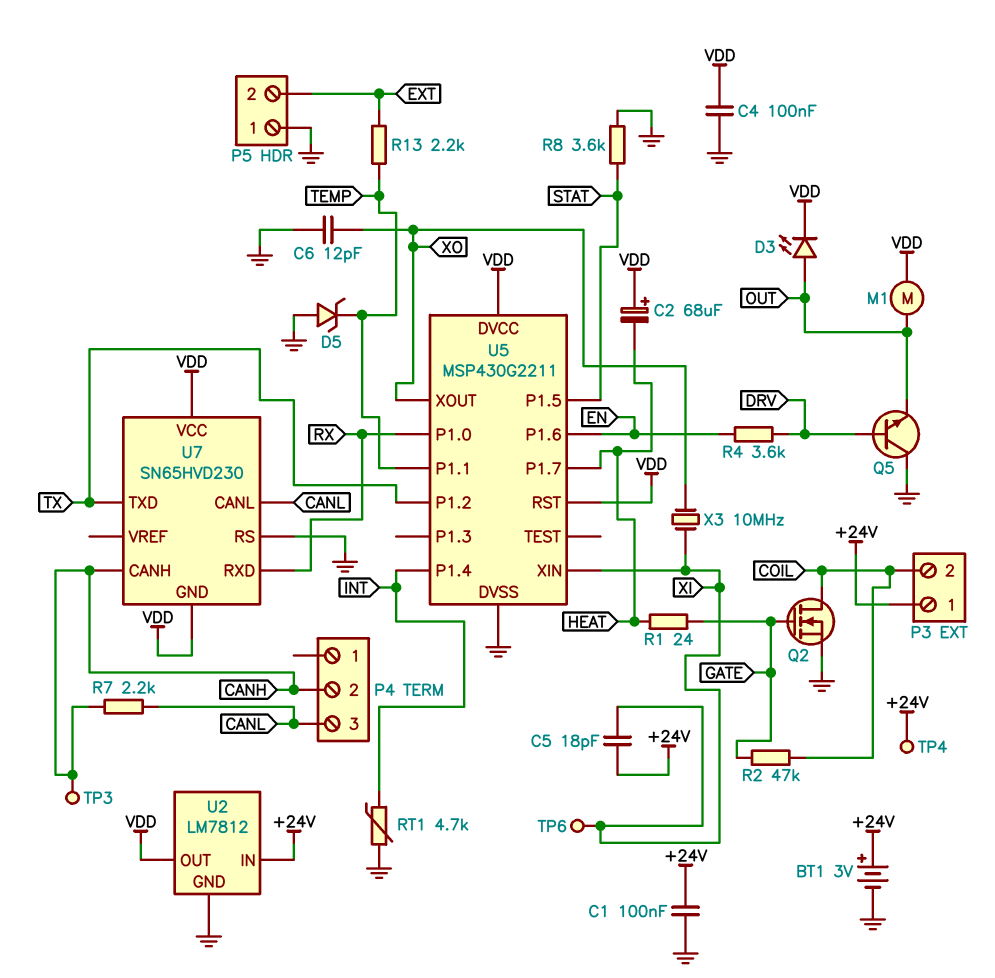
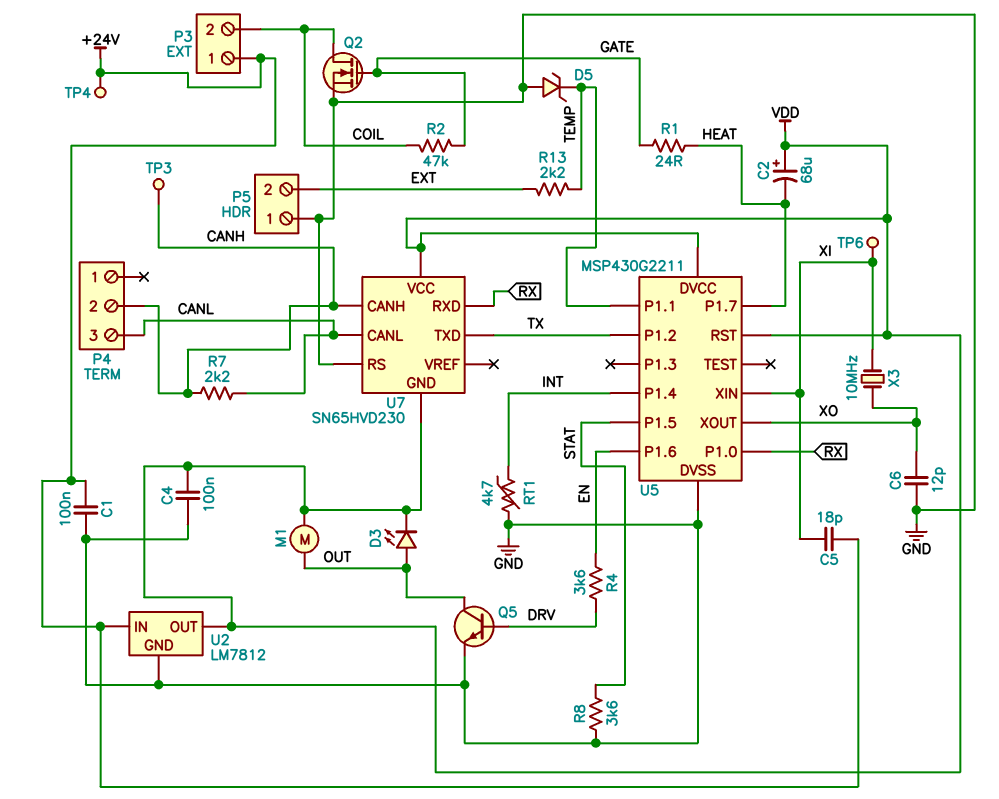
BT1: 3V (plus +24V, minus GND) -> none
Q5: NPN (B DRV, C GND, E OUT) -> NPN (B DRV, C OUT, E GND)

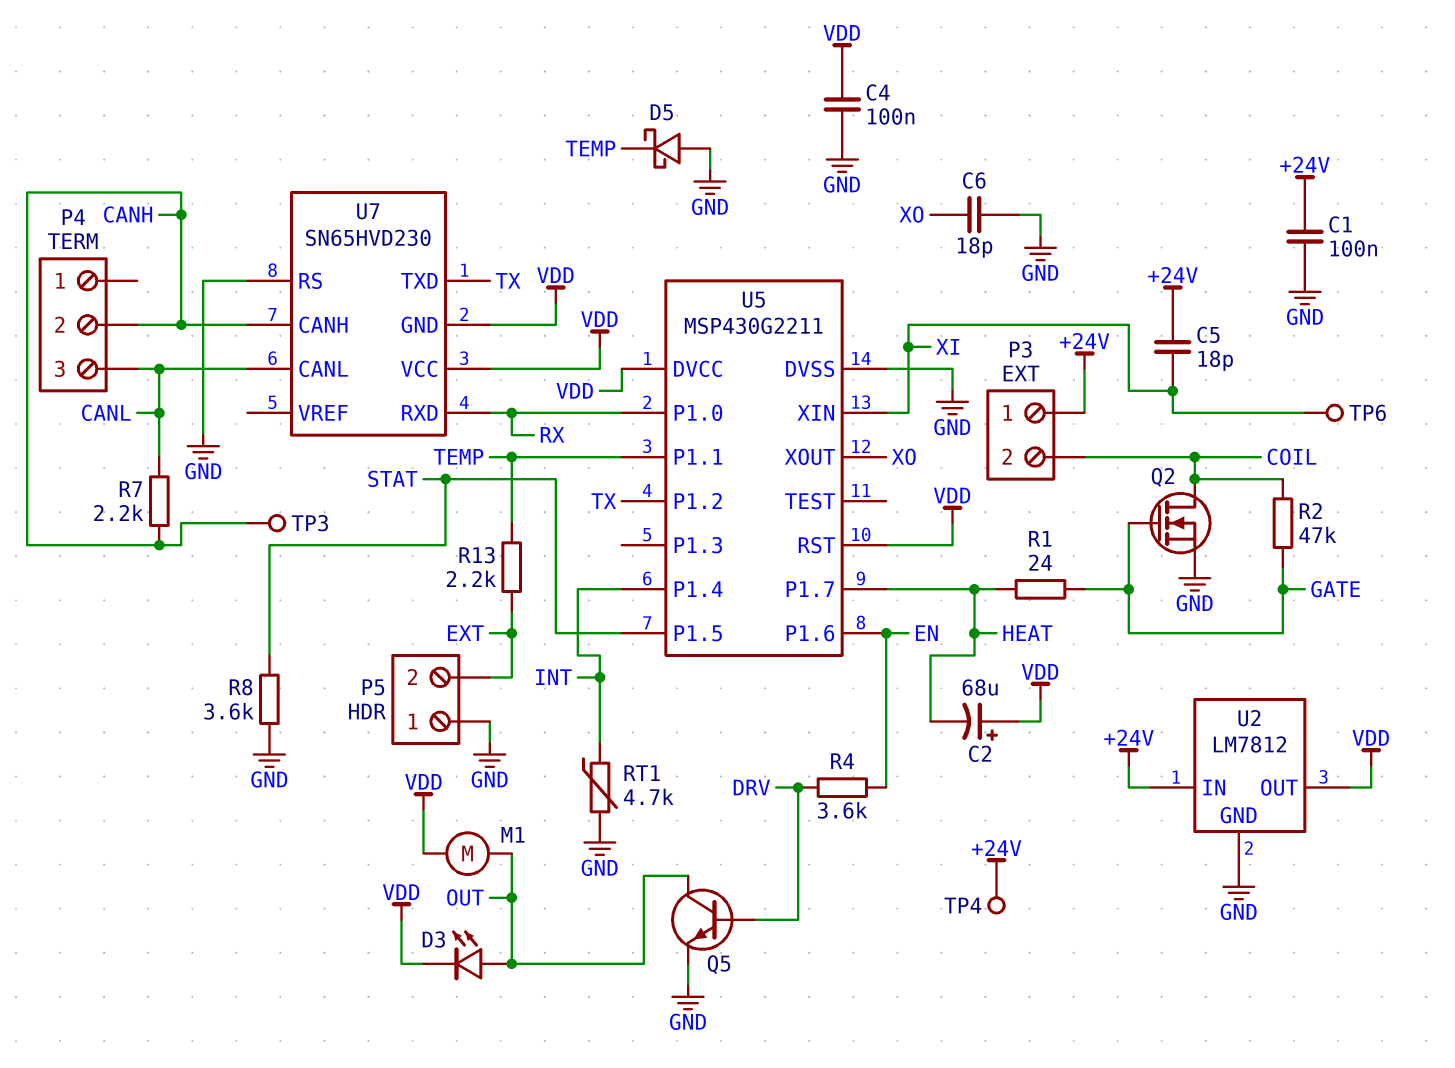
C6: 12pF (GND, XO) -> 18pF (GND, XO)
D5: zener (A GND, K TEMP) -> schottky (A GND, K TEMP)
X3: 10MHz (XI, XO) -> none

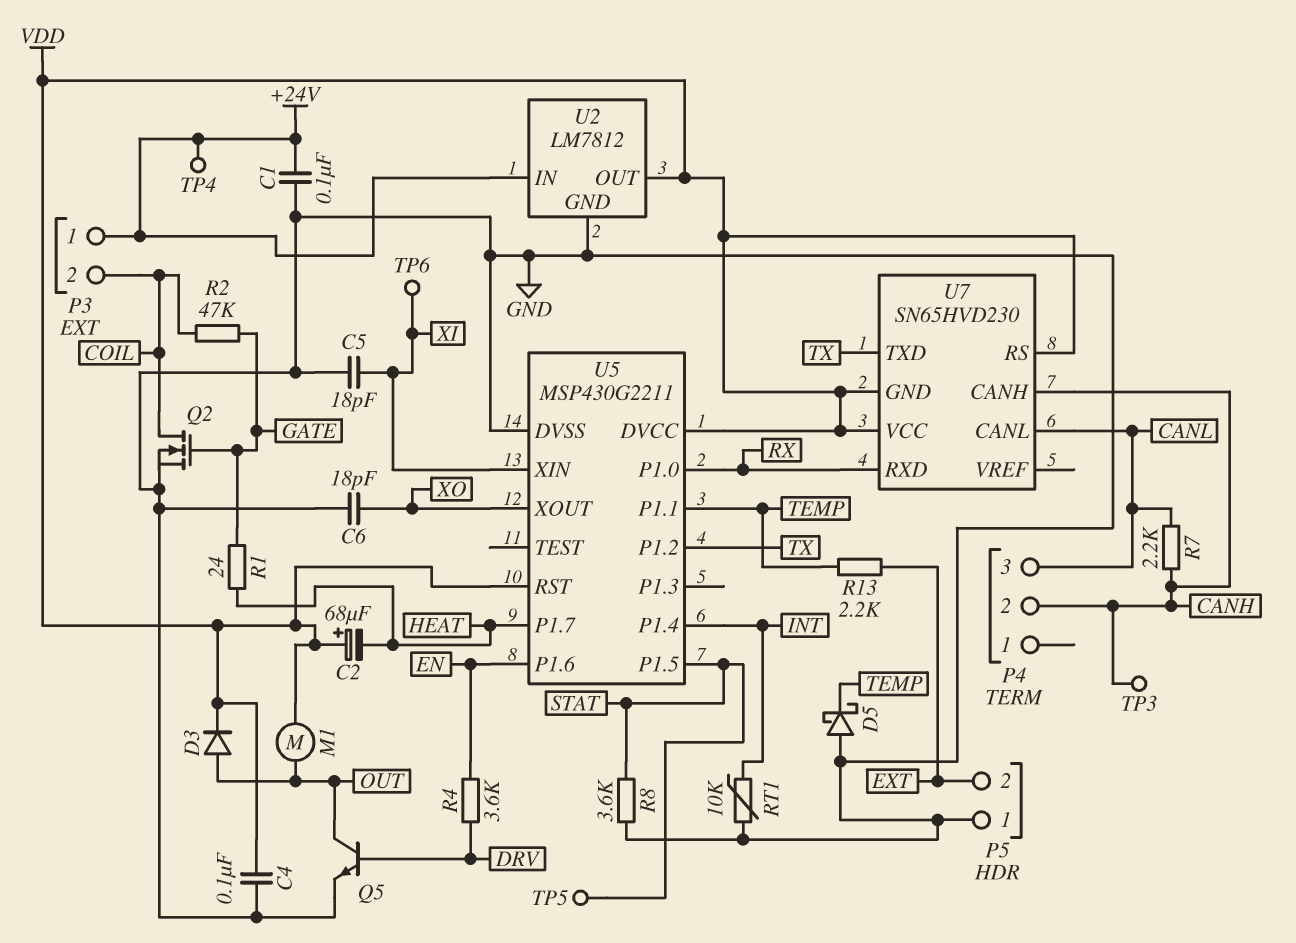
C5: 18pF (+24V, XI) -> 18pF (GND, XI)
D3: LED (A OUT, K VDD) -> diode (A OUT, K VDD)
RT1: 4.7k (GND, INT) -> 10k (GND, INT)
TP5: none -> test point (STAT)
U7 pin RS: GND -> VDD

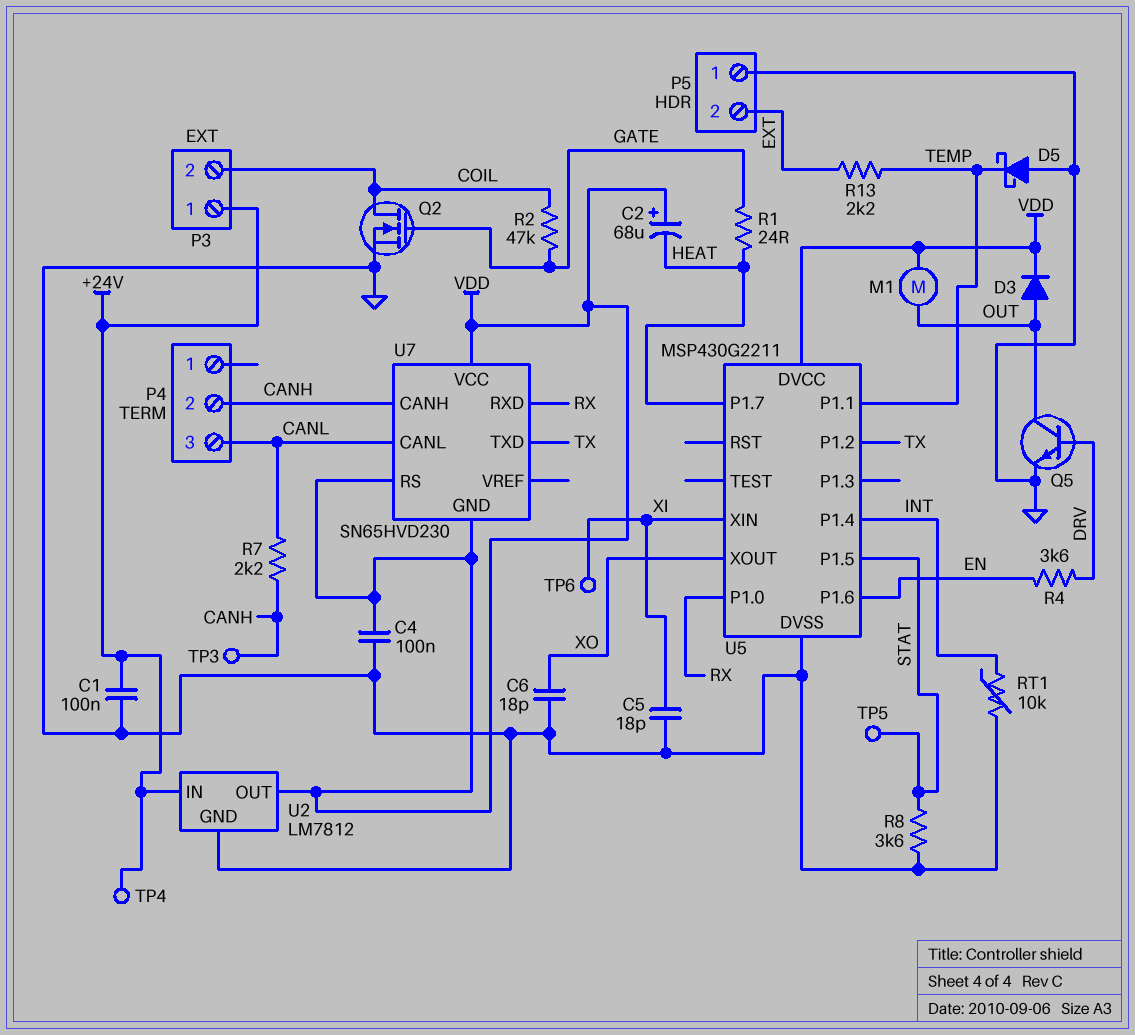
U5 pin RST: VDD -> none

